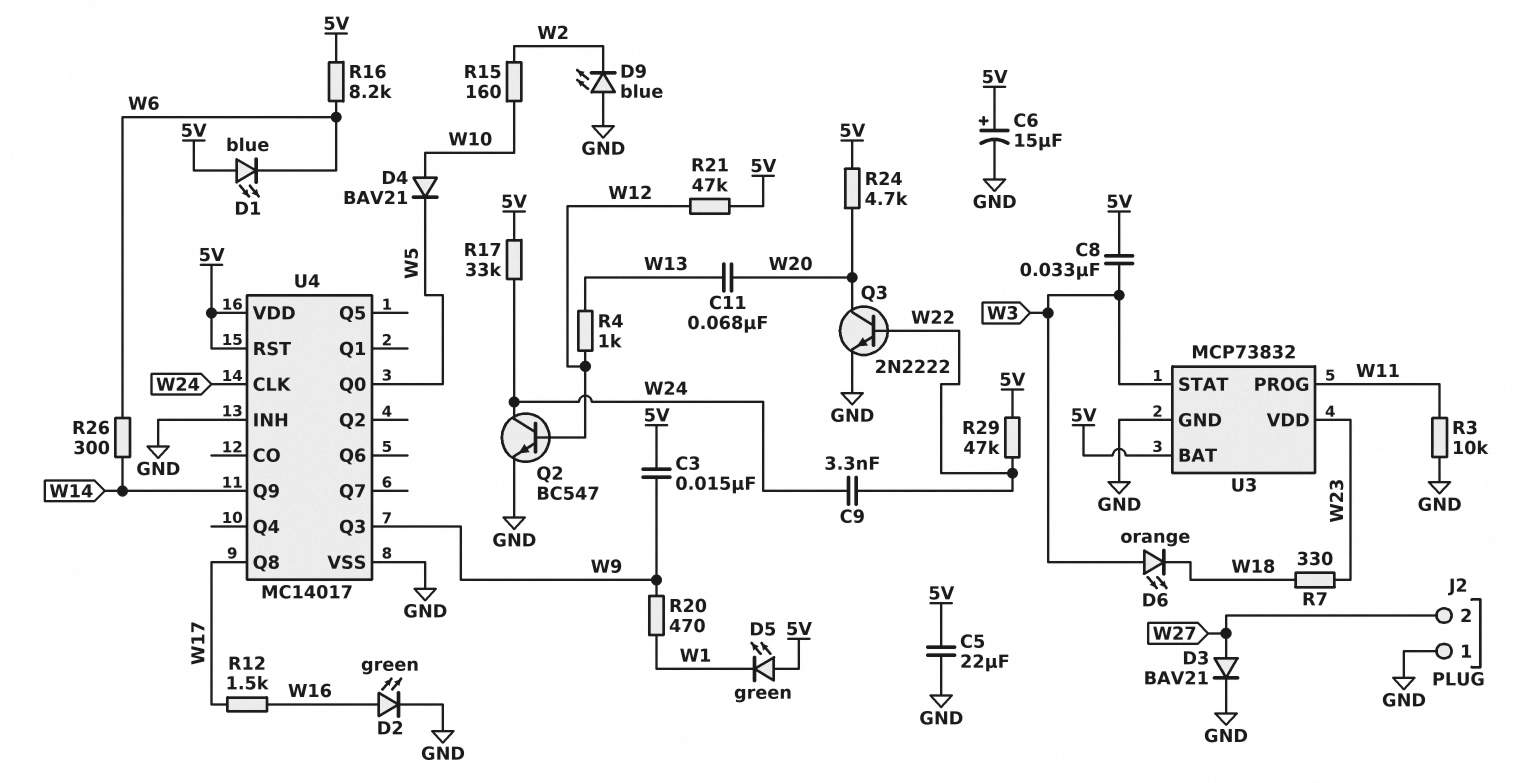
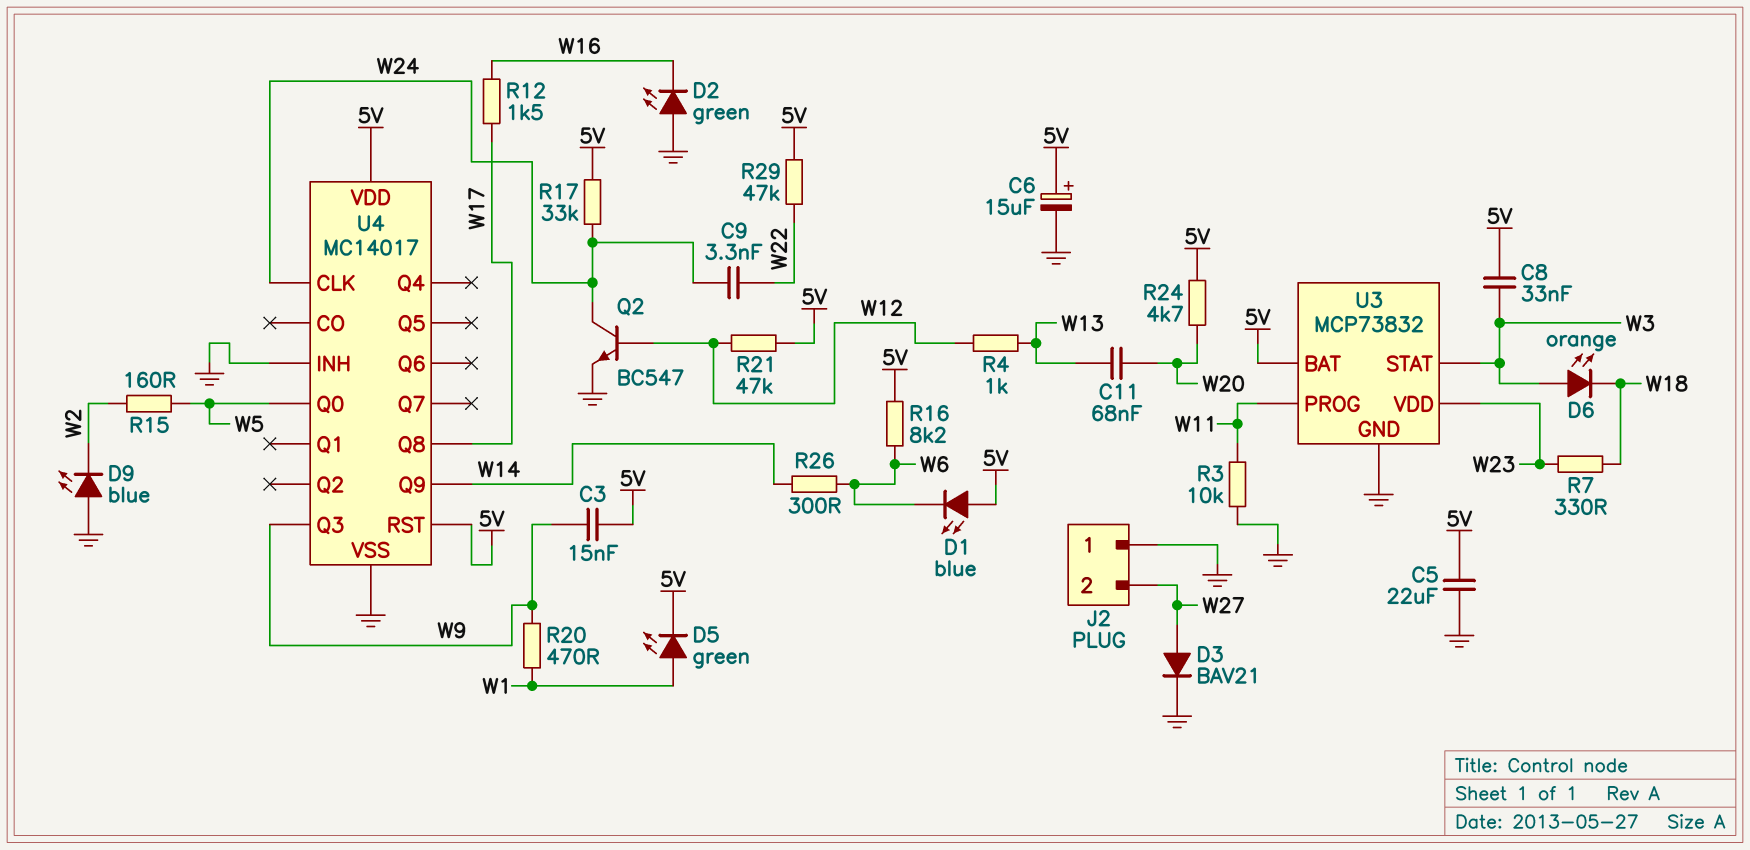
D2: LED green (A W16, K GND) -> LED green (A GND, K W16)
D4: diode BAV21 (A W10, K W5) -> none
D5: LED green (A 5V, K W1) -> LED green (A W1, K 5V)
Q3: NPN 2N2222 (B W22, C W20, E GND) -> none
R15: 160 (W2, W10) -> 160 (W2, W5)

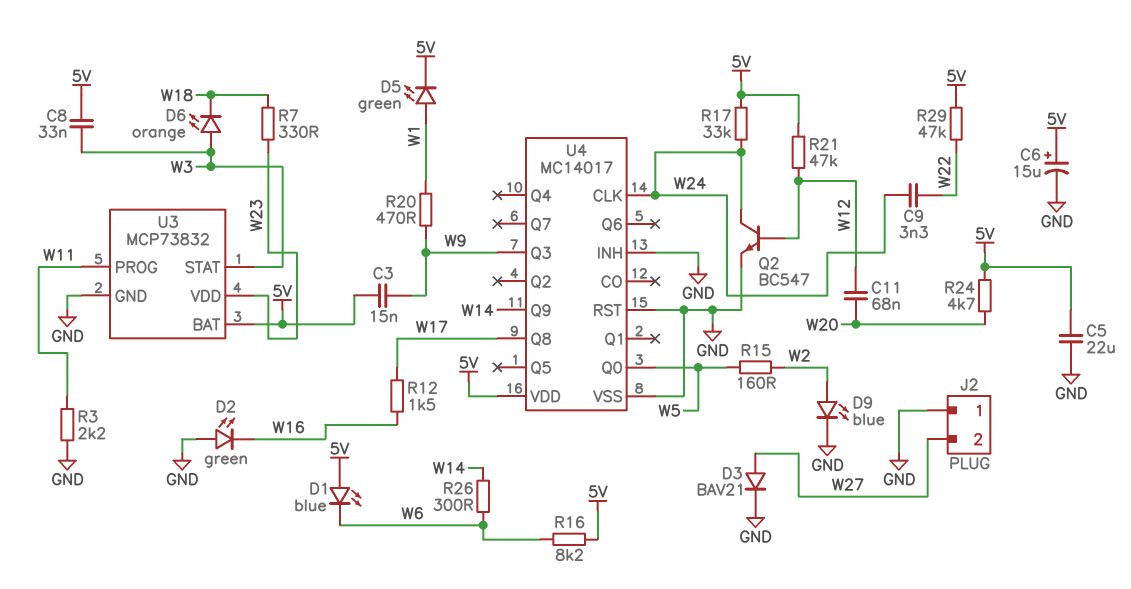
C11: 68nF (W13, W20) -> 68nF (W12, W20)
D9: LED blue (A GND, K W2) -> LED blue (A W2, K GND)
R3: 10k (GND, W11) -> 2.2k (GND, W11)
R4: 1k (W12, W13) -> none
U4 pin RST: 5V -> GND

